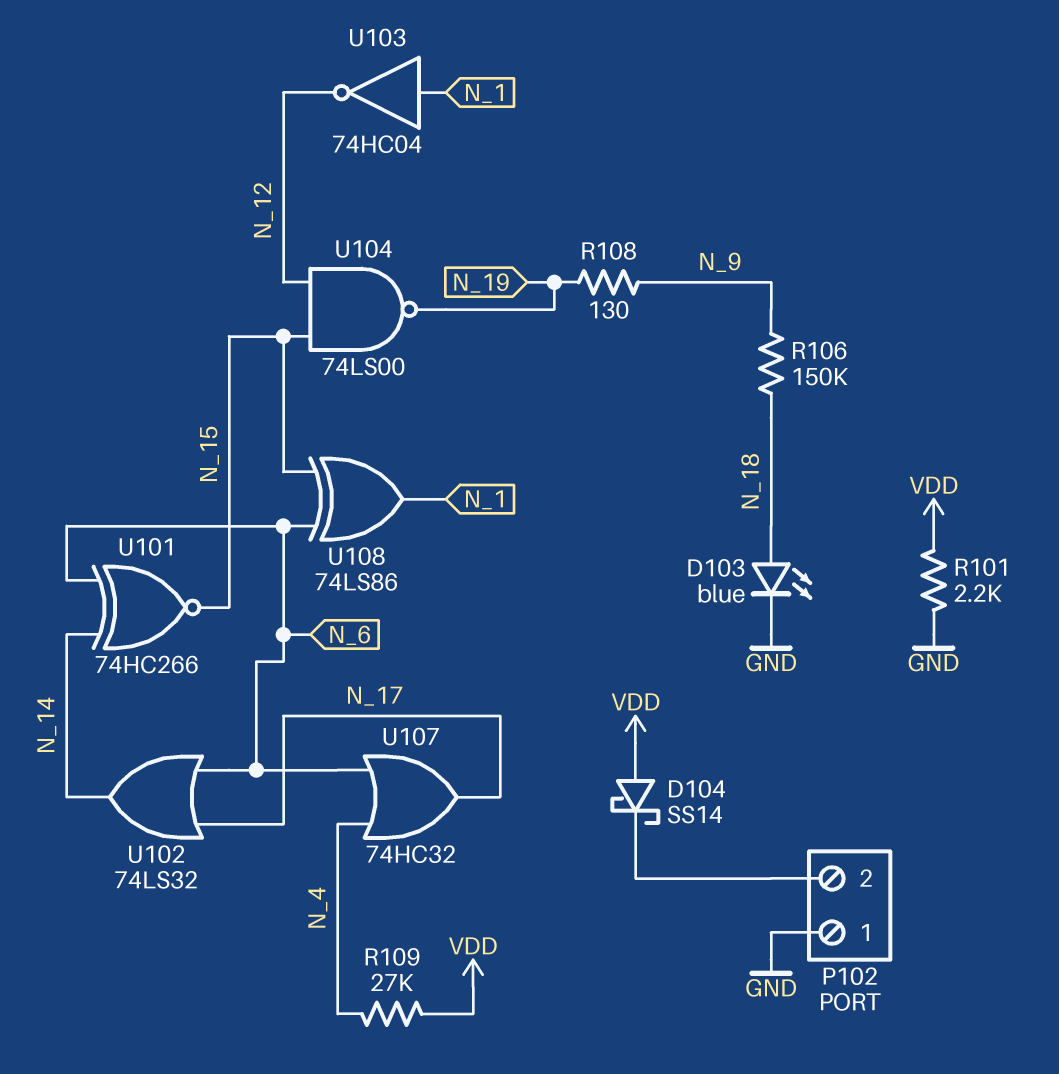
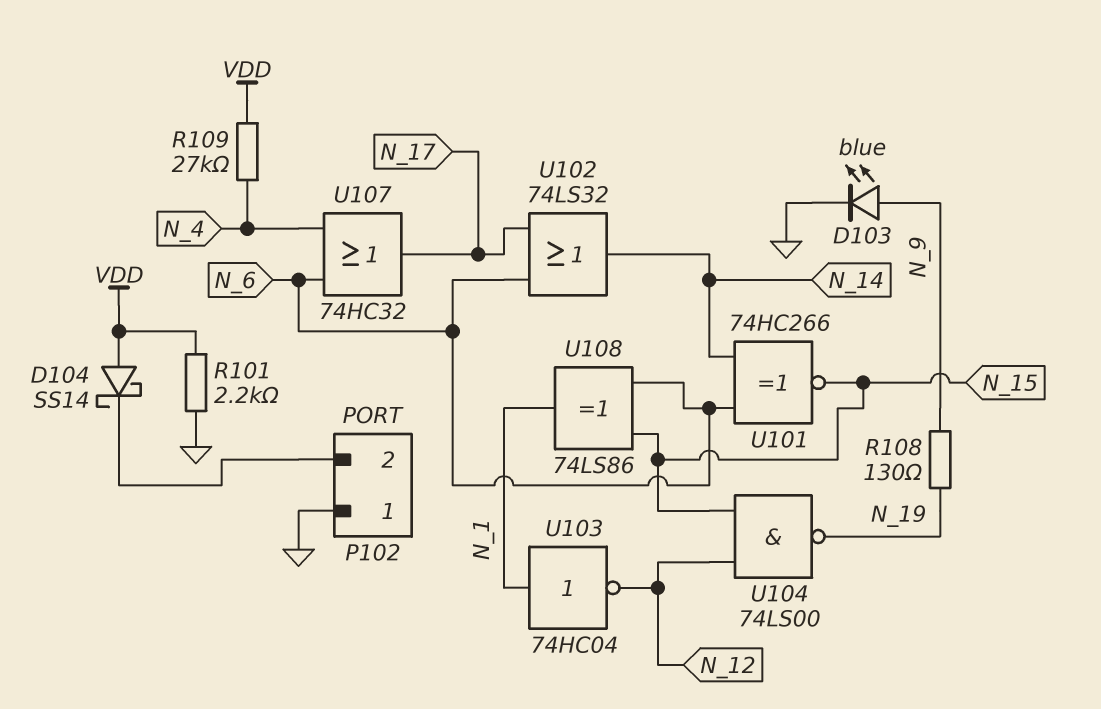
D103: LED blue (A N_18, K GND) -> LED blue (A N_9, K GND)
R106: 150k (N_9, N_18) -> none

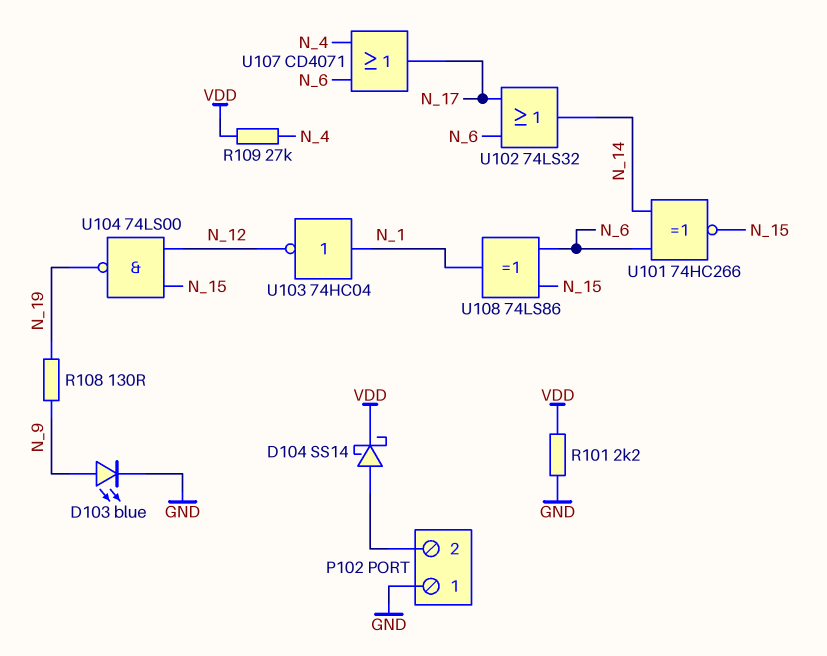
D104: schottky SS14 (A VDD, K P102/2) -> schottky SS14 (A P102/2, K VDD)
U107: OR 74HC32 (in N_4, in N_6, out N_17) -> OR CD4071 (in N_4, in N_6, out N_17)

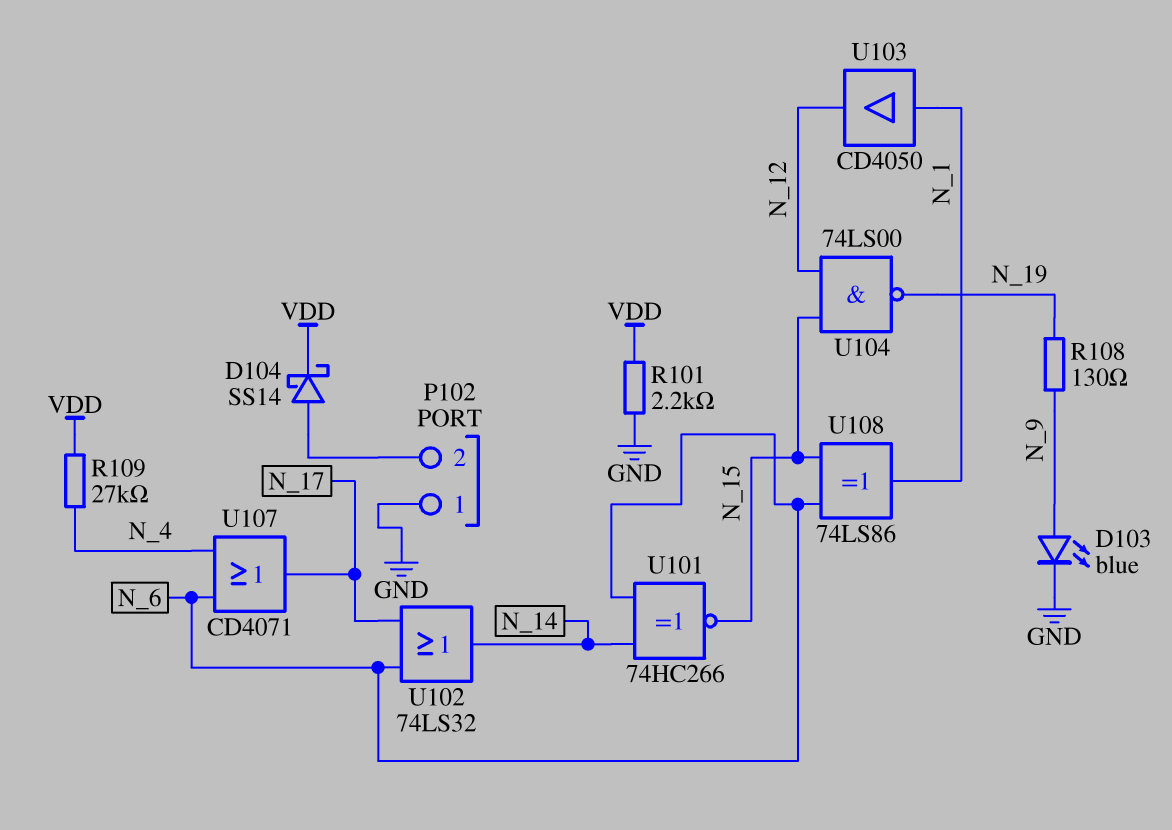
U103: NOT 74HC04 (in N_1, out N_12) -> buffer CD4050 (in N_1, out N_12)

